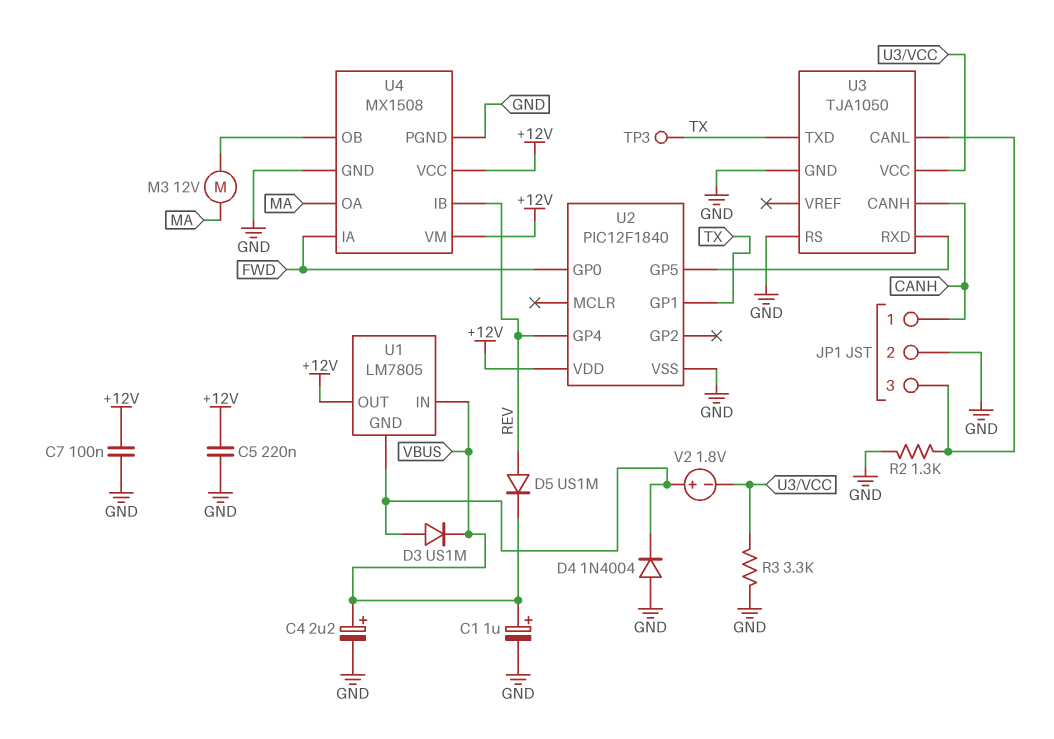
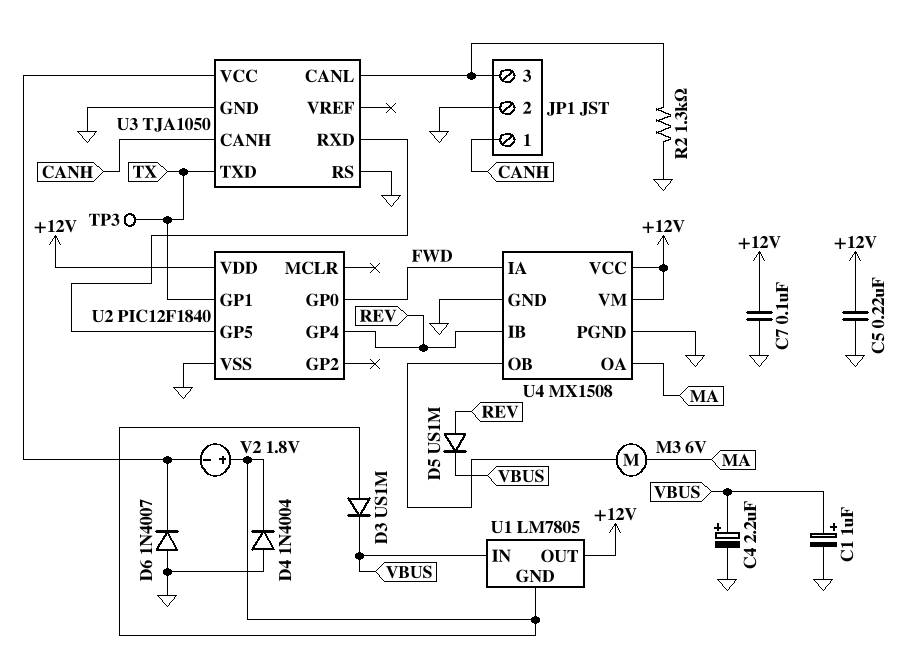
D6: none -> diode 1N4007 (A GND, K U3/VCC)
M3: motor 12V (MA, U4/OB) -> motor 6V (MA, U4/OB)
R3: 3.3k (GND, U3/VCC) -> none

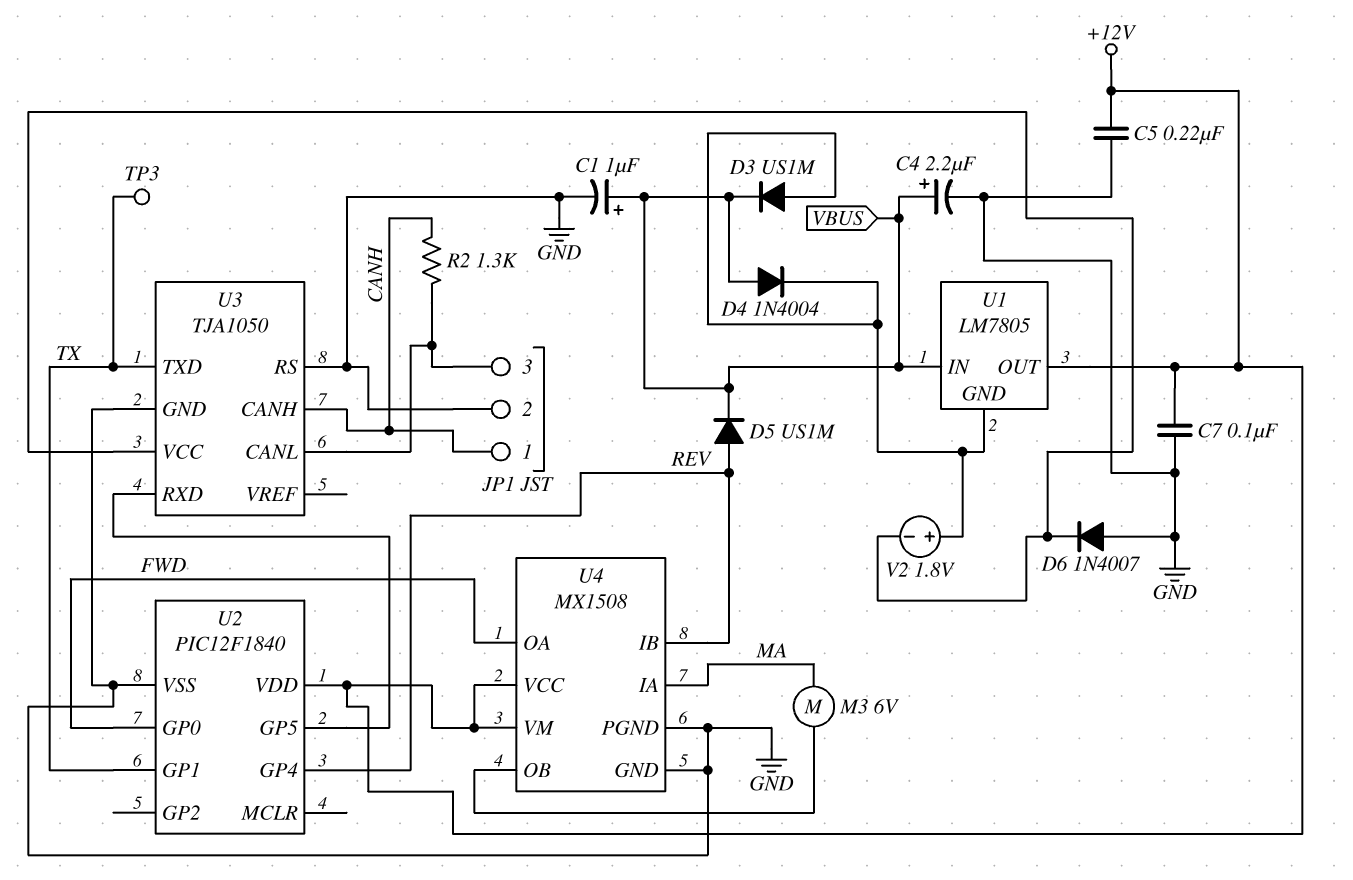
D4: diode 1N4004 (A GND, K U1/GND) -> diode 1N4004 (A VBUS, K U1/GND)
R2: 1.3k (GND, JP1/3) -> 1.3k (CANH, JP1/3)
U4 pin IA: FWD -> MA
U4 pin OA: MA -> FWD

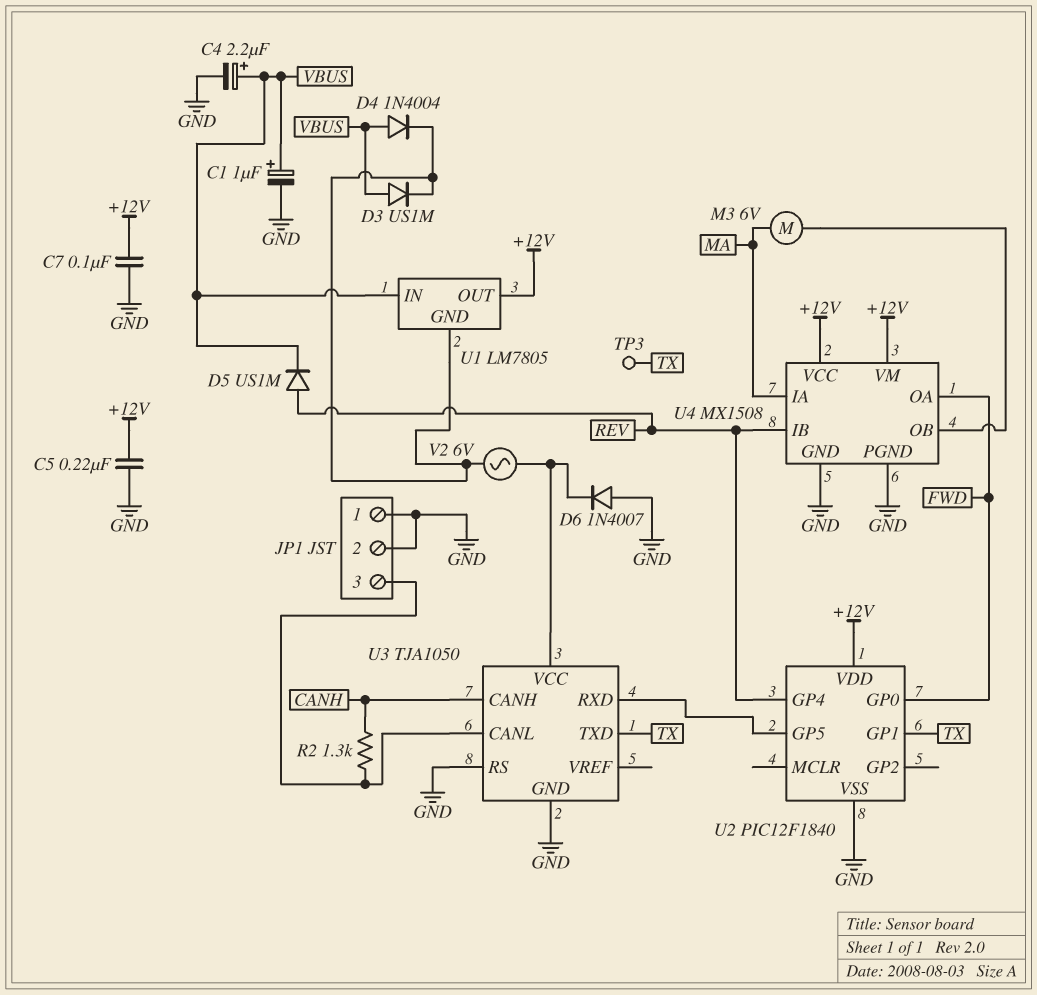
D3: diode US1M (A U1/GND, K VBUS) -> diode US1M (A VBUS, K U1/GND)
JP1 pin 1: CANH -> GND
V2: 1.8V (plus U1/GND, minus U3/VCC) -> AC 6V (U1/GND, U3/VCC)

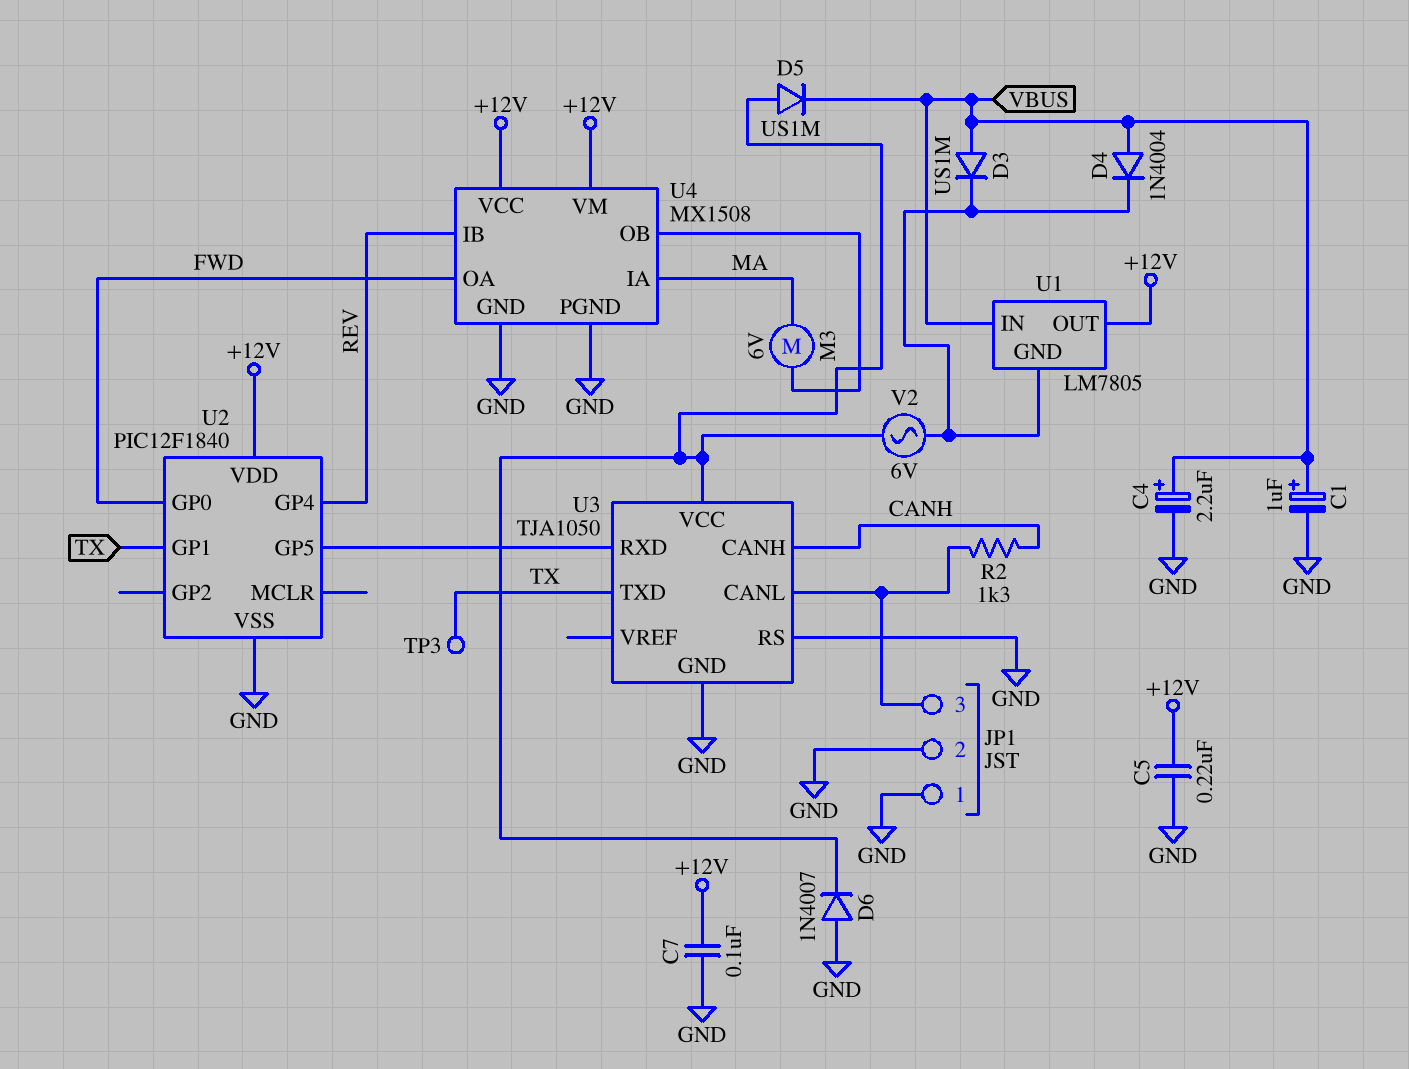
D5: diode US1M (A REV, K VBUS) -> diode US1M (A U3/VCC, K VBUS)

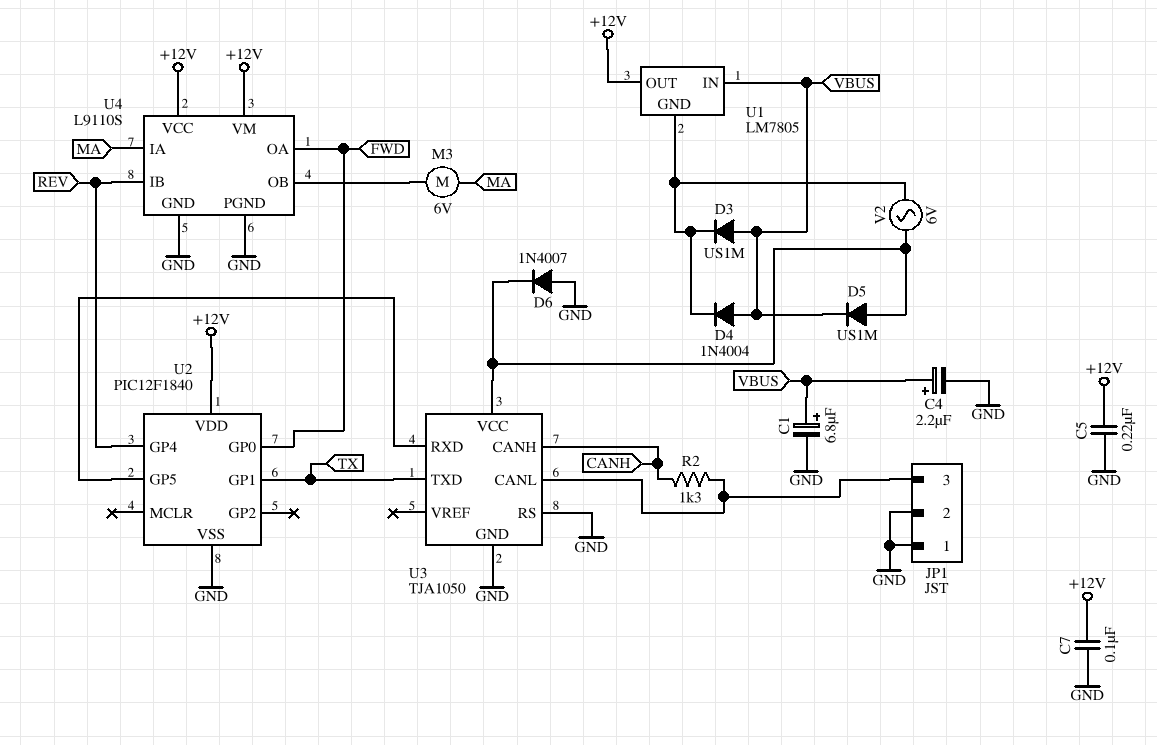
C1: 1uF (plus VBUS, minus GND) -> 6.8uF (plus VBUS, minus GND)
TP3: test point (TX) -> none
U4: MX1508 -> L9110S

